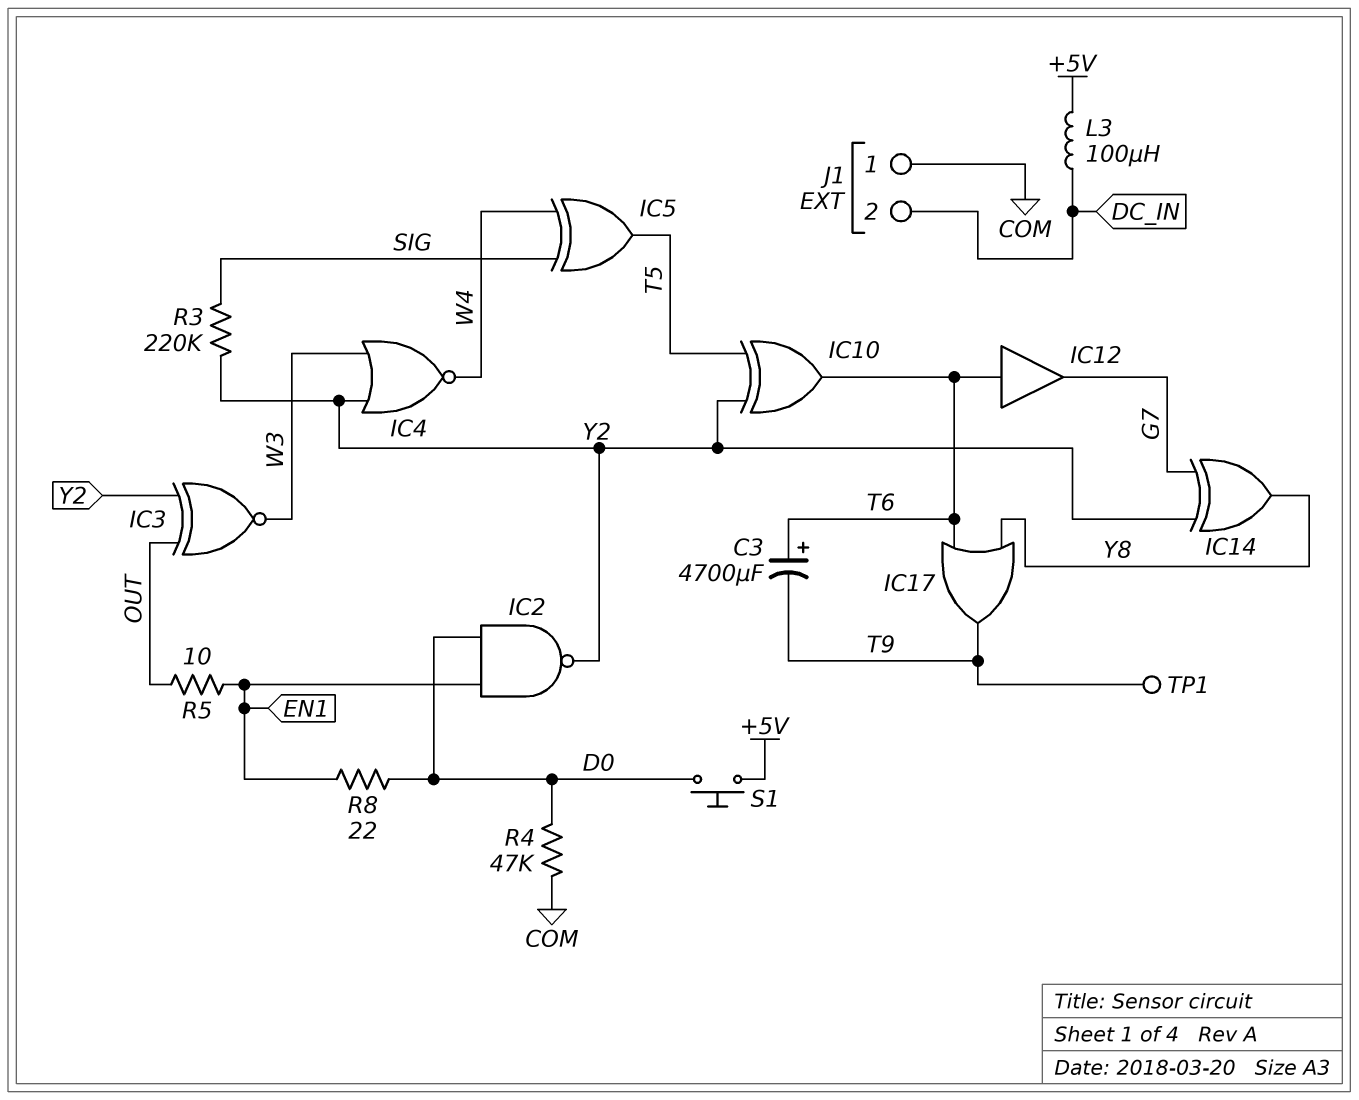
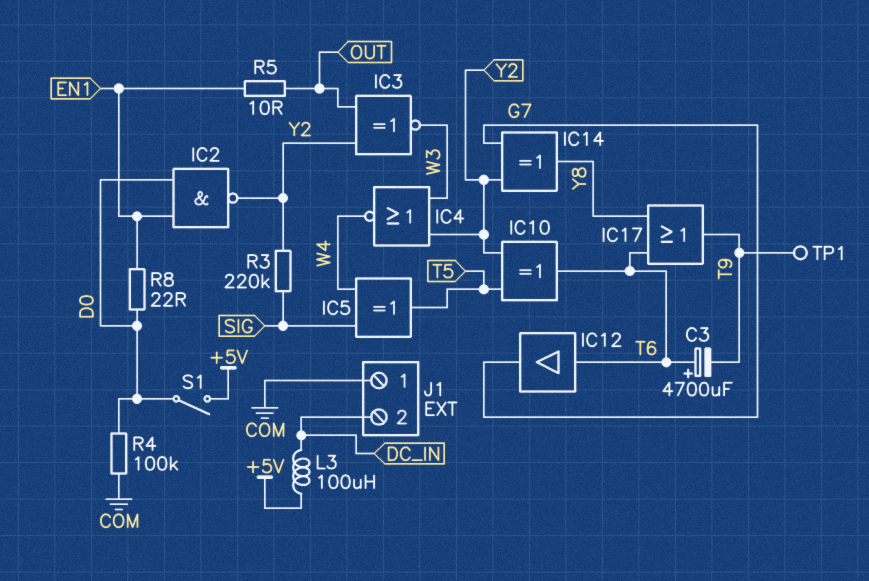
R4: 47k (COM, D0) -> 100k (COM, D0)
S1: button (+5V, D0) -> switch (+5V, D0)

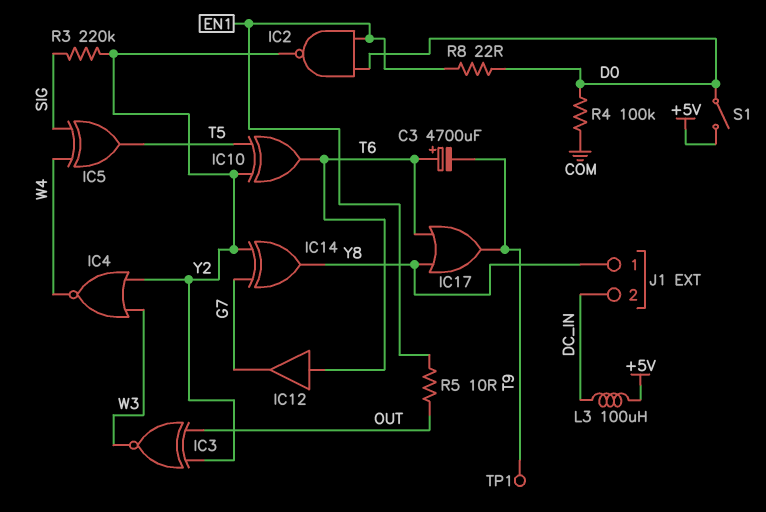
J1 pin 1: COM -> Y8

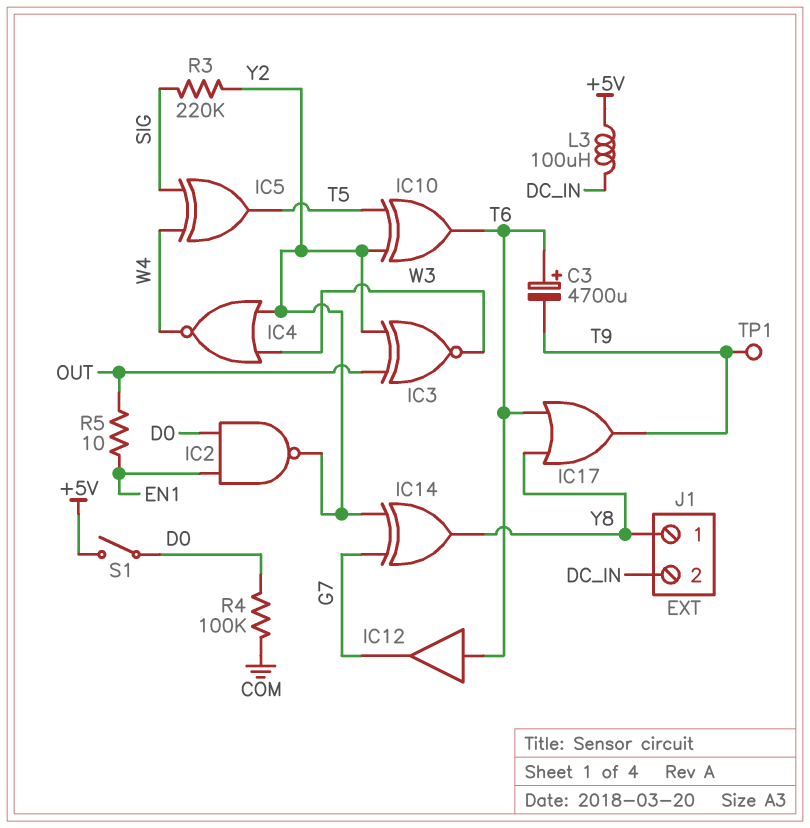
R8: 22 (D0, EN1) -> none

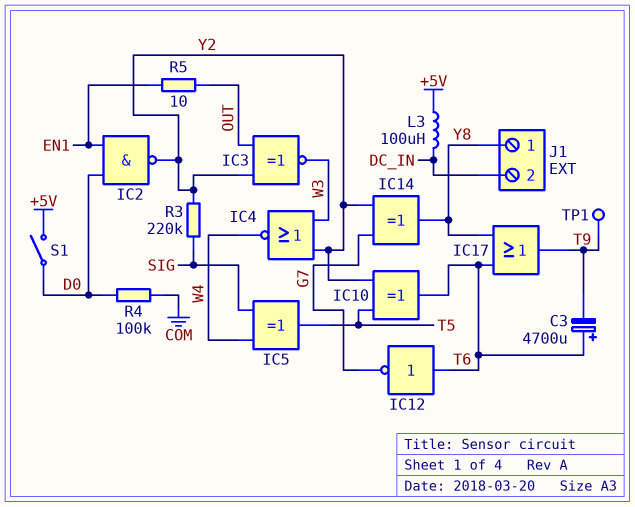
IC12: buffer (in T6, out G7) -> NOT (in T6, out G7)

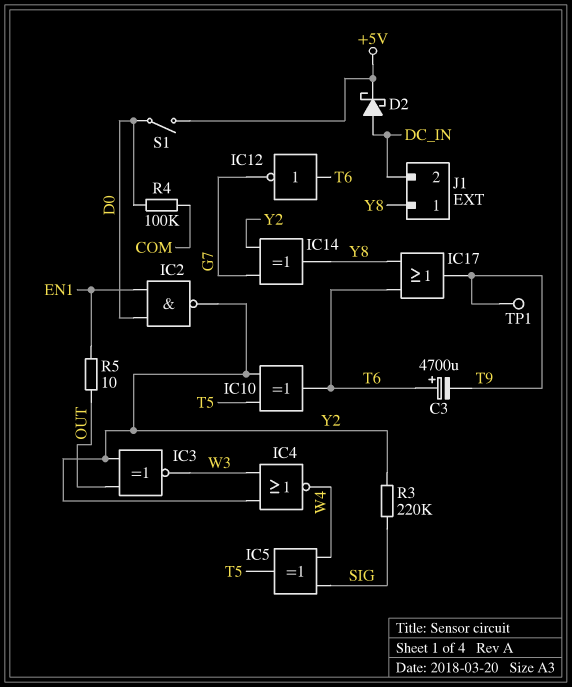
D2: none -> schottky (A DC_IN, K +5V)
L3: 100uH (+5V, DC_IN) -> none

